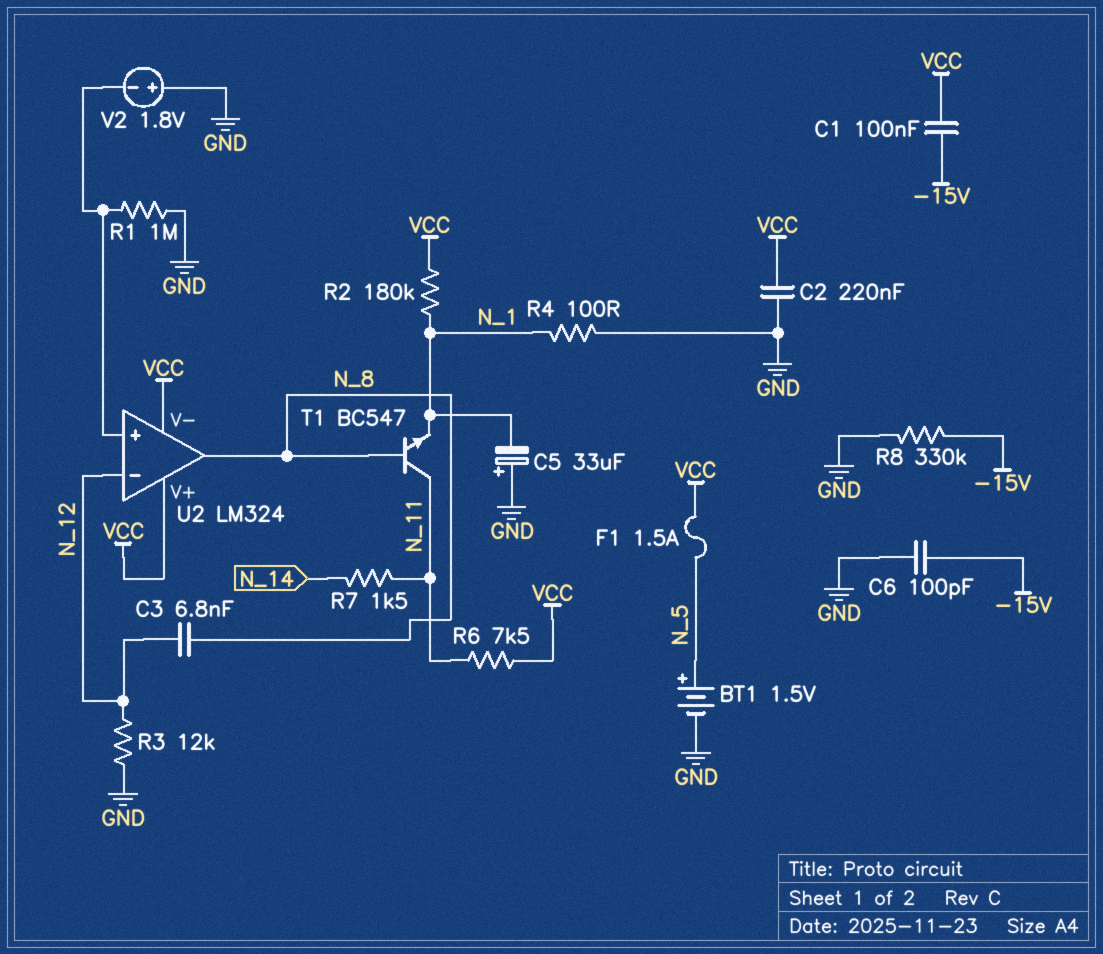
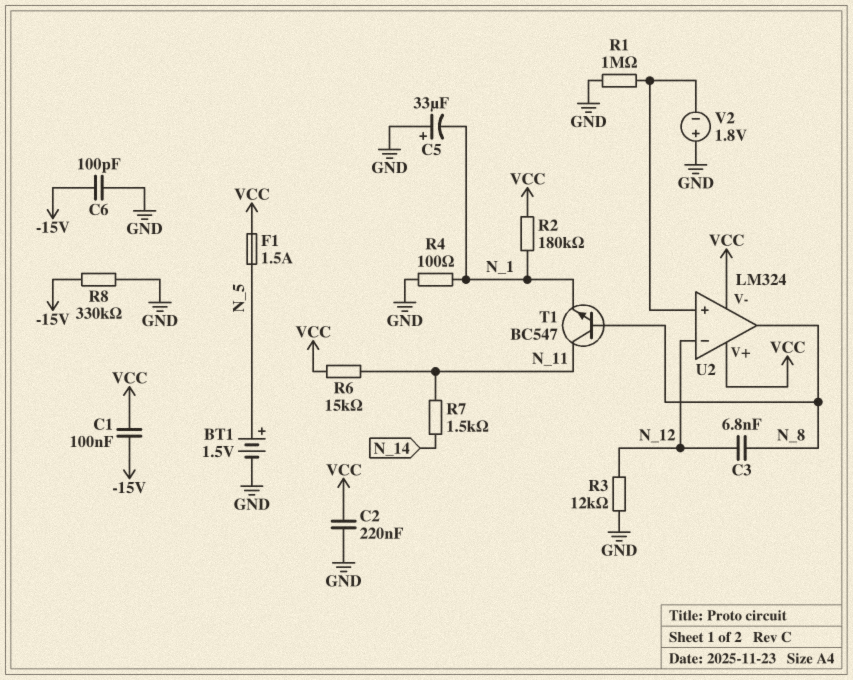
R6: 7.5k (N_11, VCC) -> 15k (N_11, VCC)

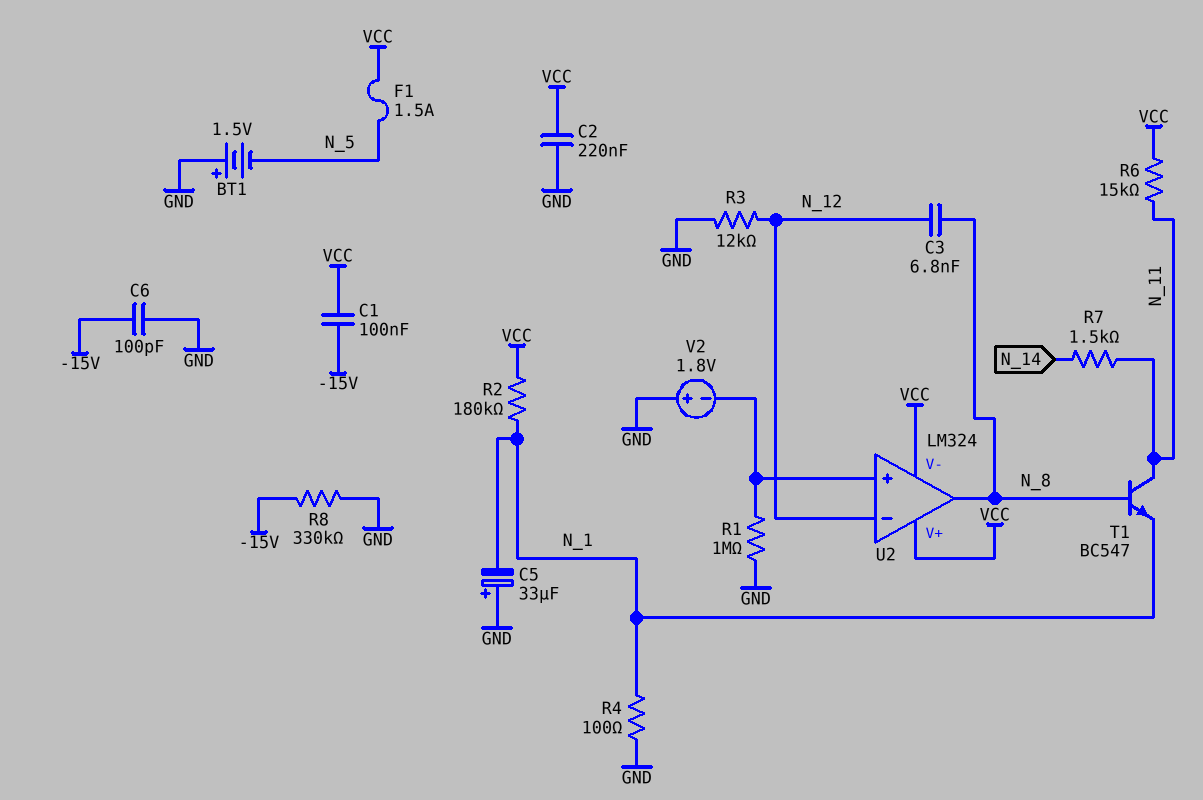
BT1: 1.5V (plus N_5, minus GND) -> 1.5V (plus GND, minus N_5)

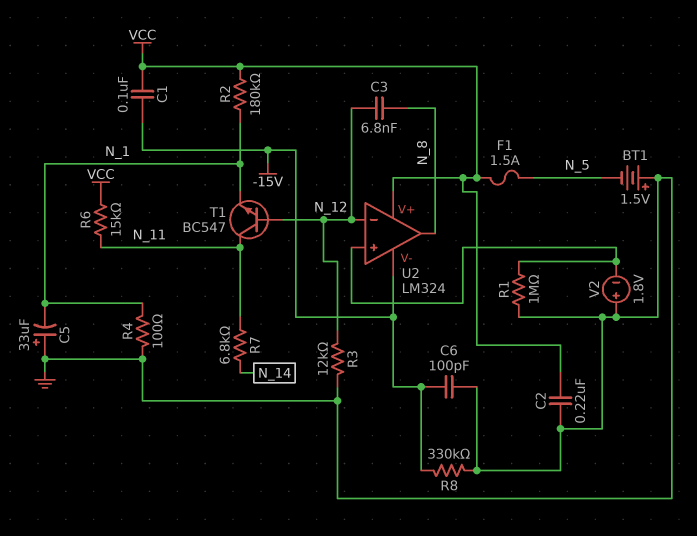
R7: 1.5k (N_11, N_14) -> 6.8k (N_11, N_14)
T1: NPN BC547 (B N_8, C N_11, E N_1) -> NPN BC547 (B N_12, C N_11, E N_1)
U2 pin V-: VCC -> -15V

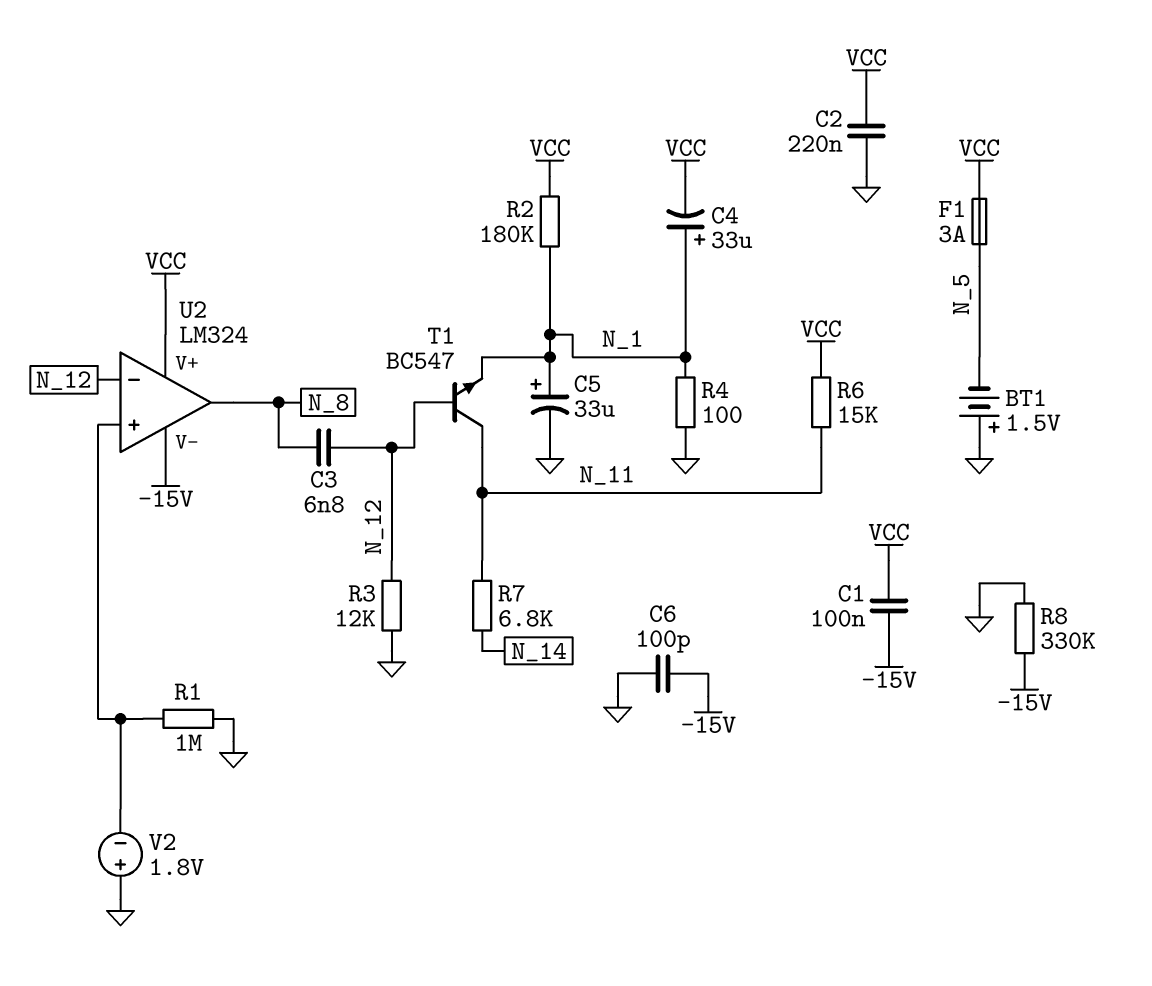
C4: none -> 33uF (plus N_1, minus VCC)
C5: 33uF (plus GND, minus N_1) -> 33uF (plus N_1, minus GND)
F1: 1.5A (N_5, VCC) -> 3A (N_5, VCC)

